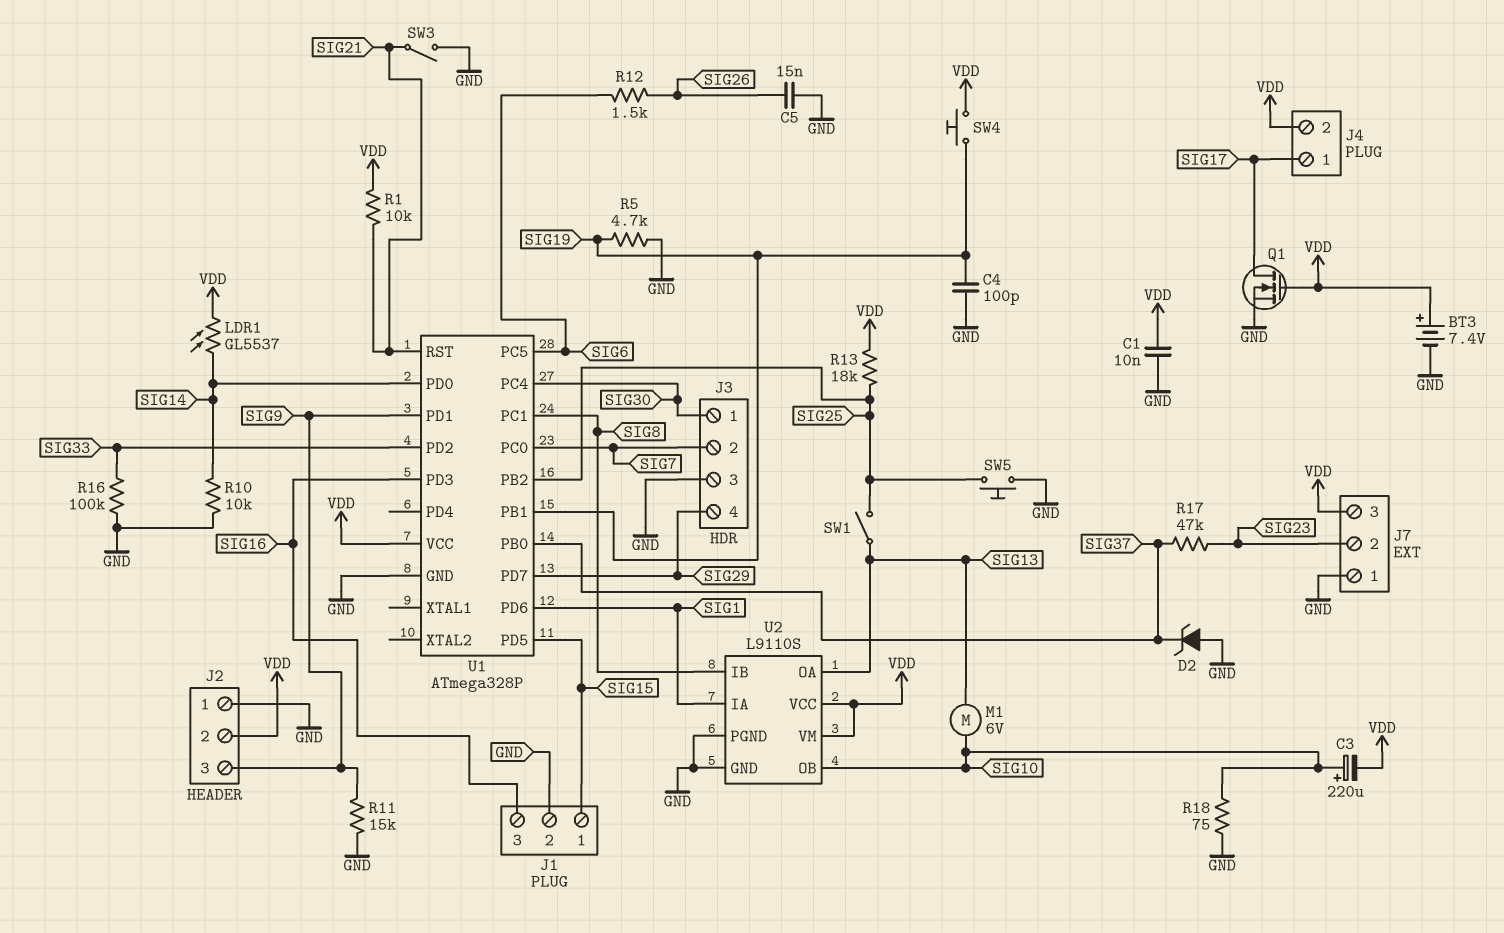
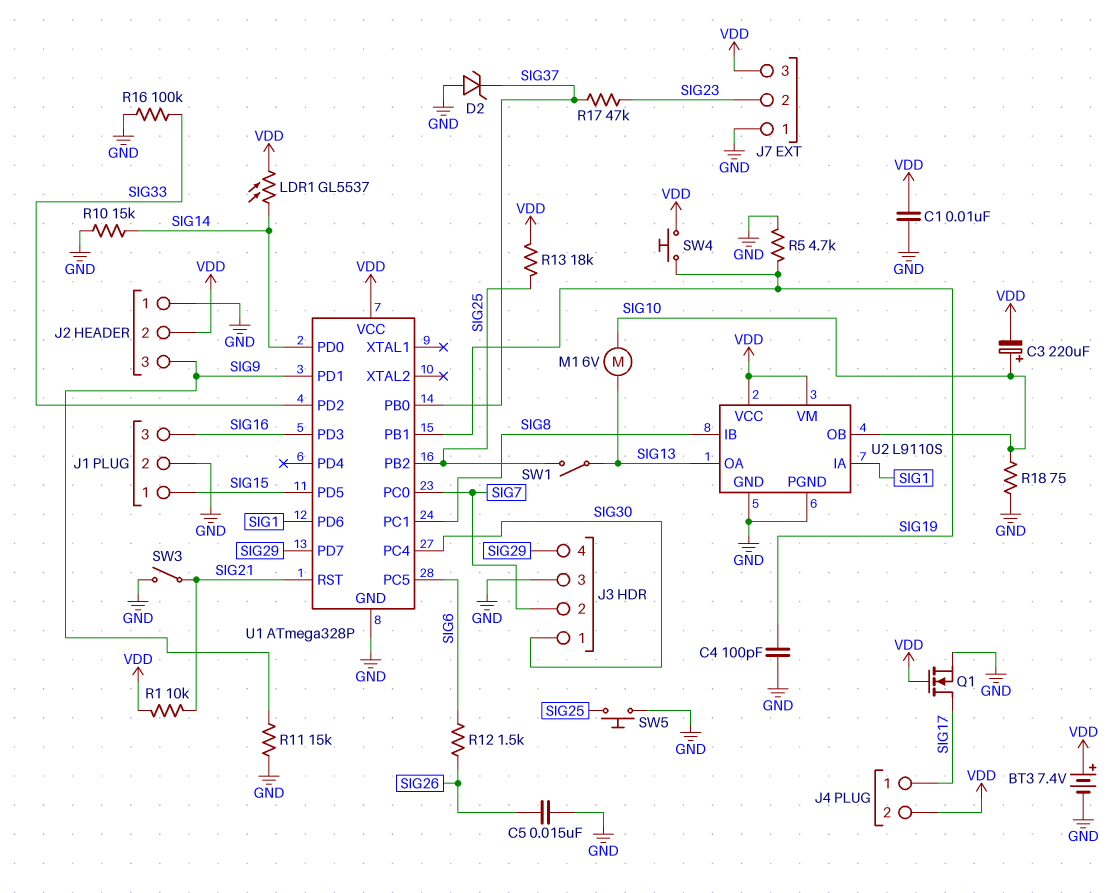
R10: 10k (GND, SIG14) -> 15k (GND, SIG14)

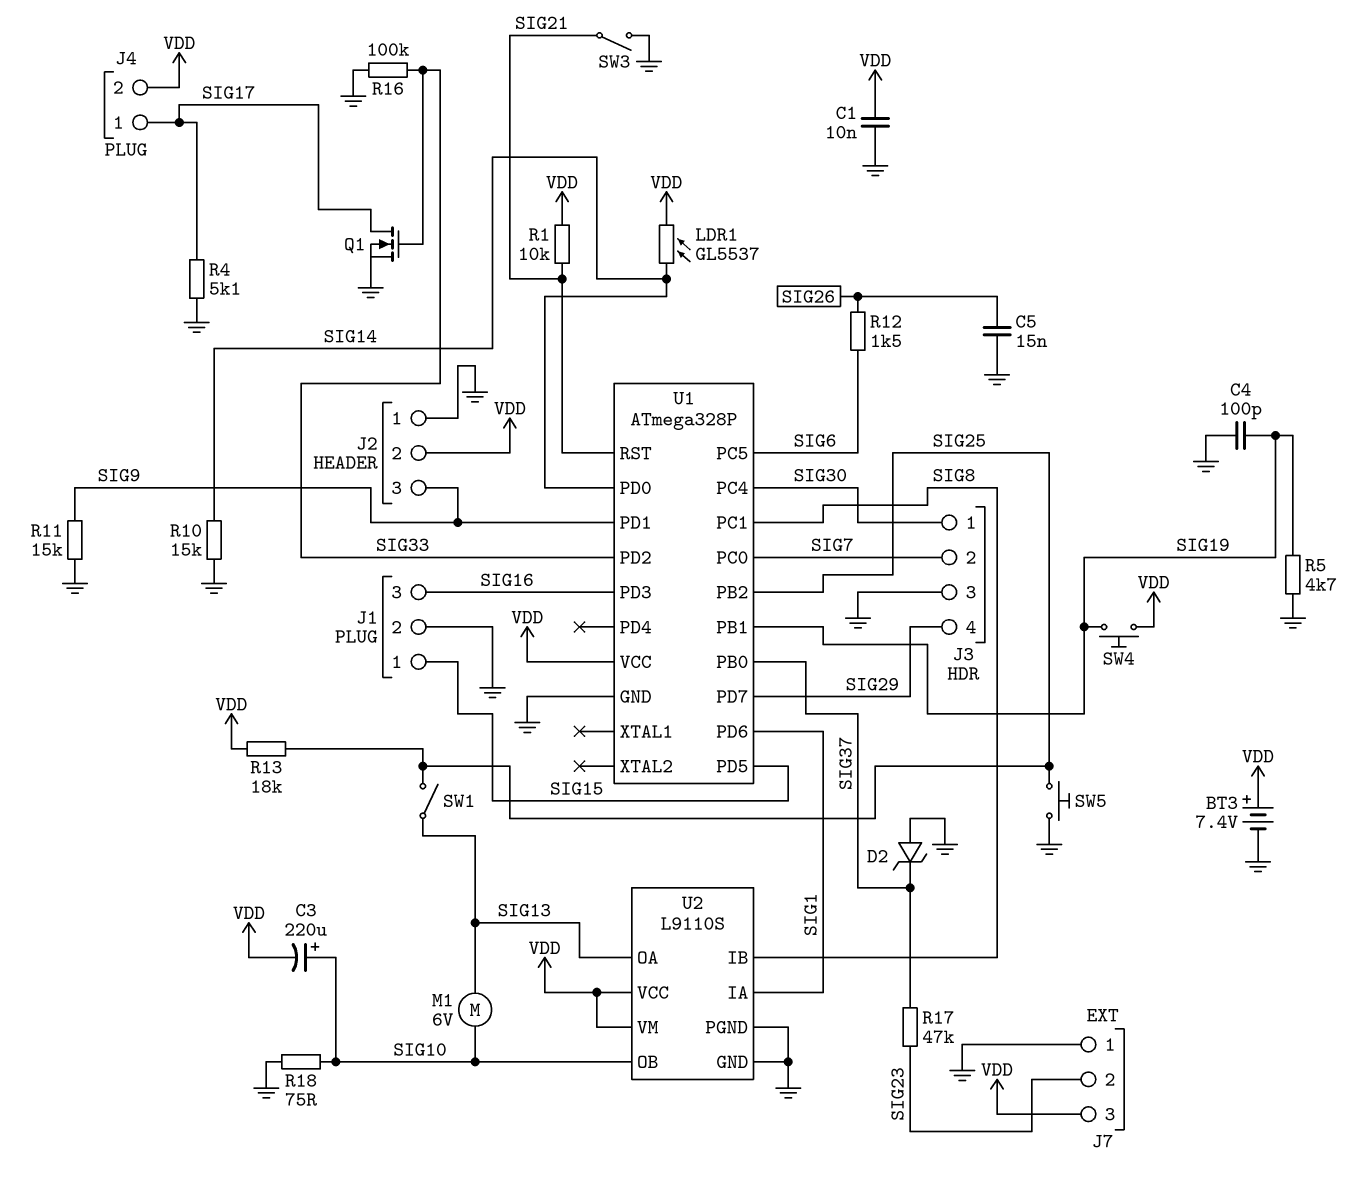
Q1: NMOS (G VDD, D SIG17, S GND) -> NMOS (G SIG33, D SIG17, S GND)
R4: none -> 5.1k (GND, SIG17)

